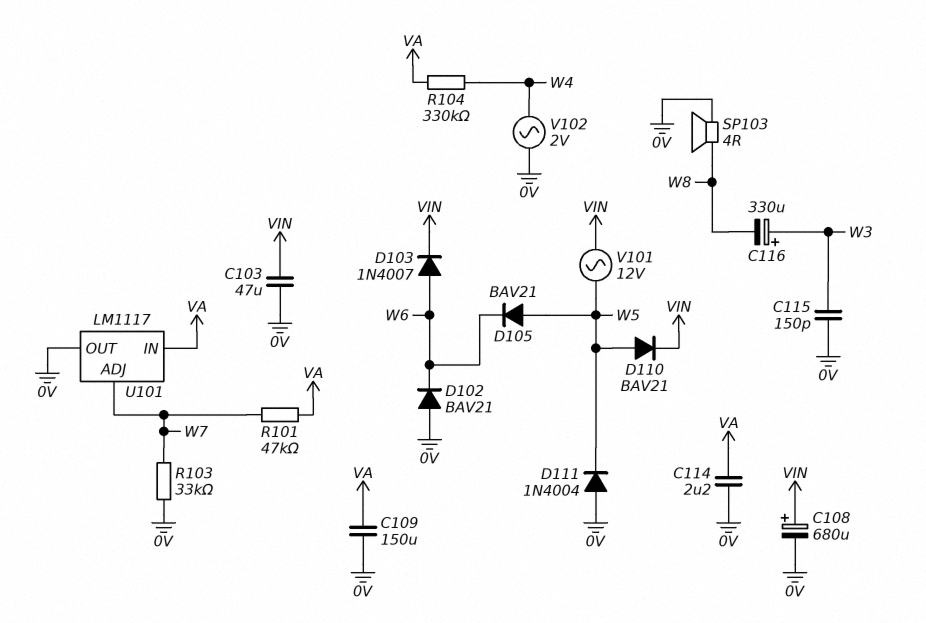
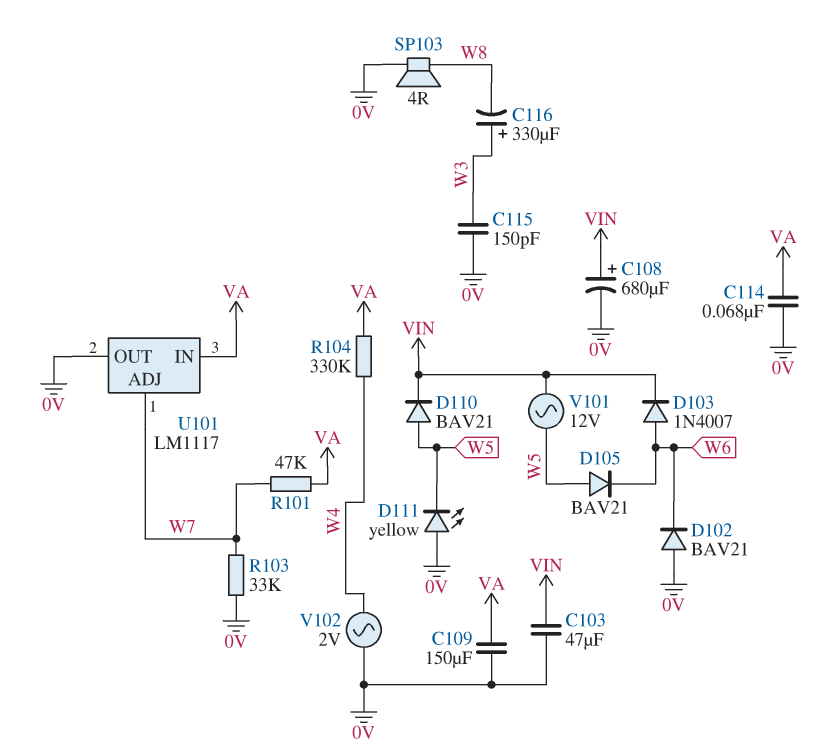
C114: 2.2uF (0V, VA) -> 68nF (0V, VA)
D111: diode 1N4004 (A 0V, K W5) -> LED yellow (A 0V, K W5)

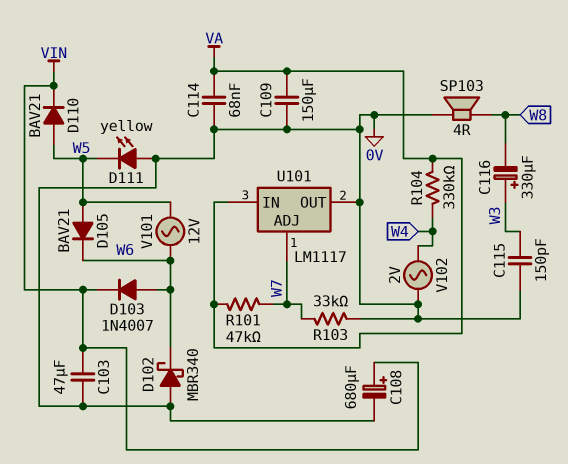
D102: diode BAV21 (A 0V, K W6) -> schottky MBR340 (A 0V, K W6)
V101: AC 12V (VIN, W5) -> AC 12V (W5, W6)

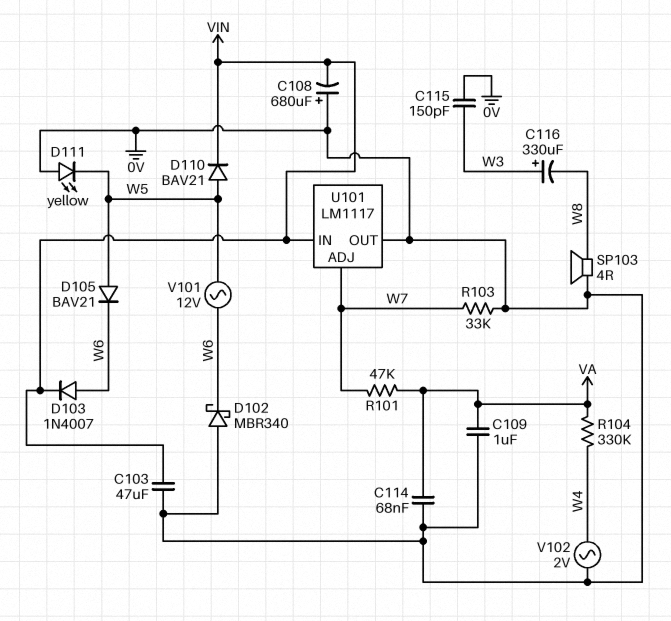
C108: 680uF (plus VIN, minus 0V) -> 680uF (plus 0V, minus VIN)
C109: 150uF (0V, VA) -> 1uF (0V, VA)
U101 pin IN: VA -> VIN

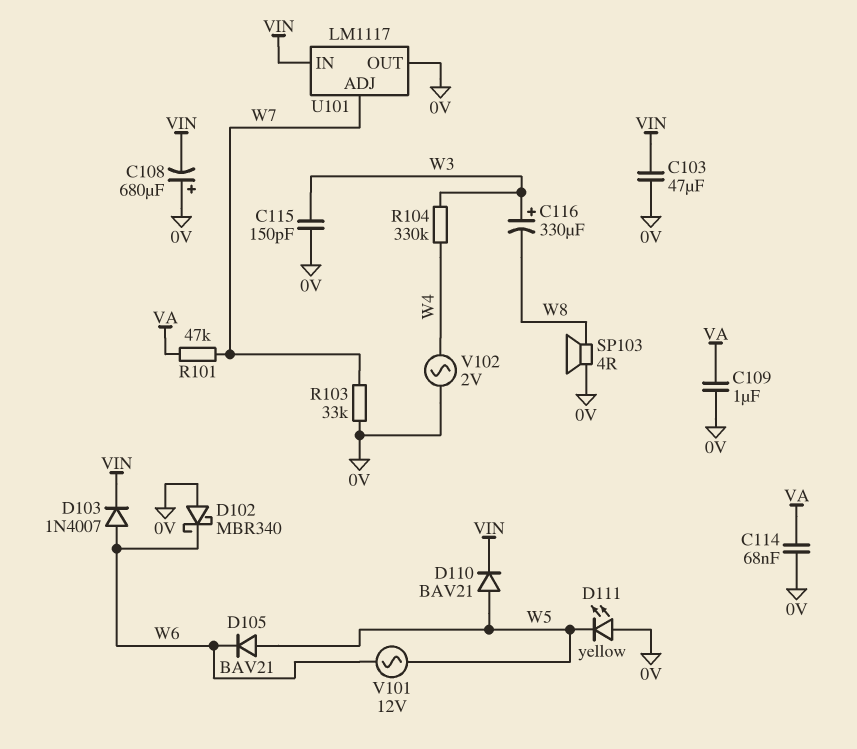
R104: 330k (VA, W4) -> 330k (W3, W4)

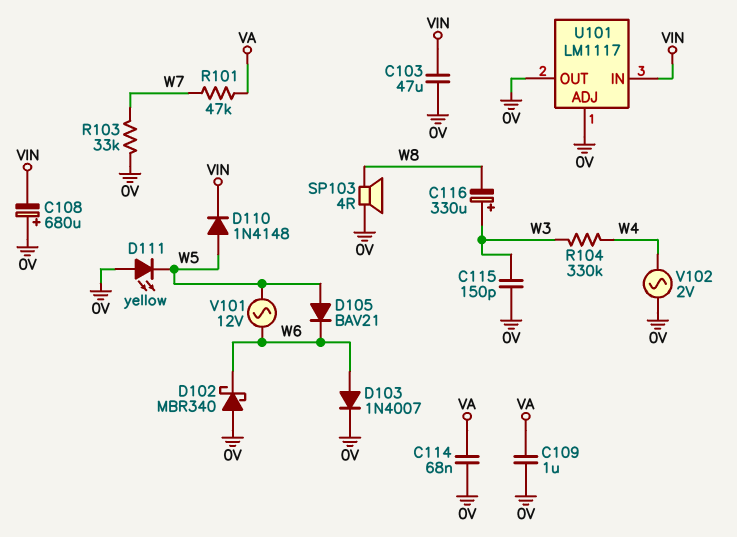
D103: diode 1N4007 (A W6, K VIN) -> diode 1N4007 (A W6, K 0V)
D110: diode BAV21 (A W5, K VIN) -> diode 1N4148 (A W5, K VIN)
U101 pin ADJ: W7 -> 0V

